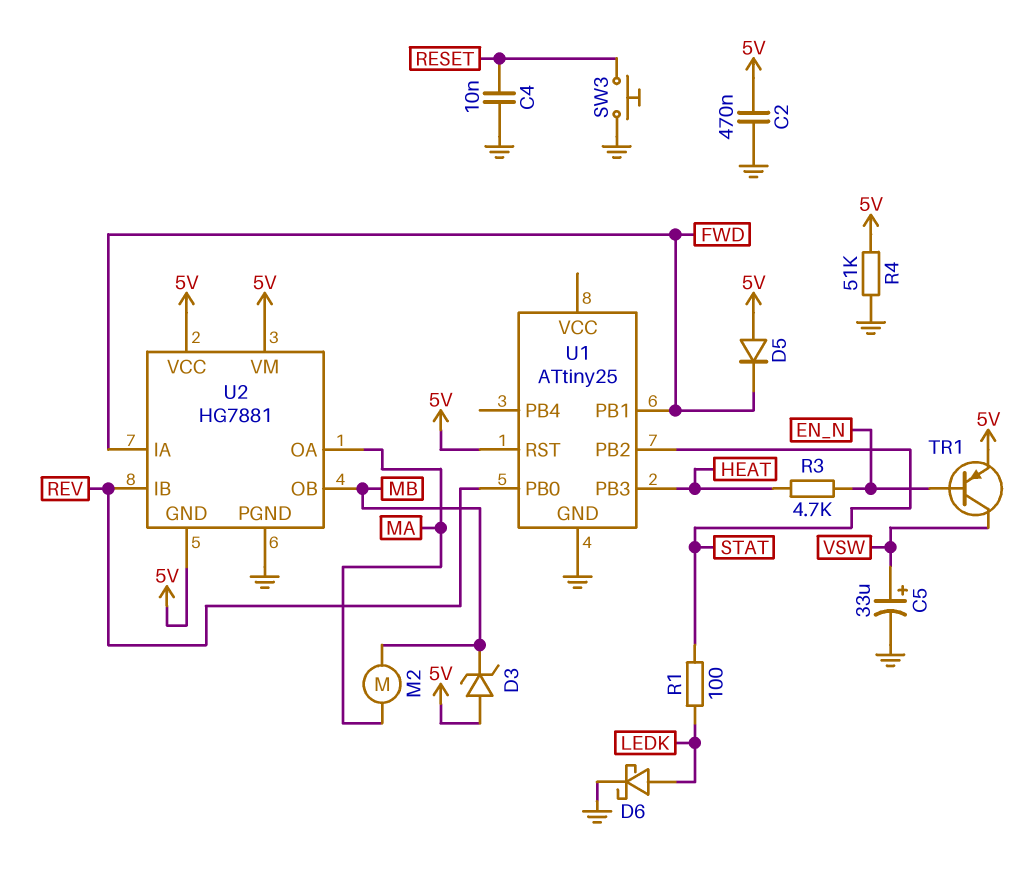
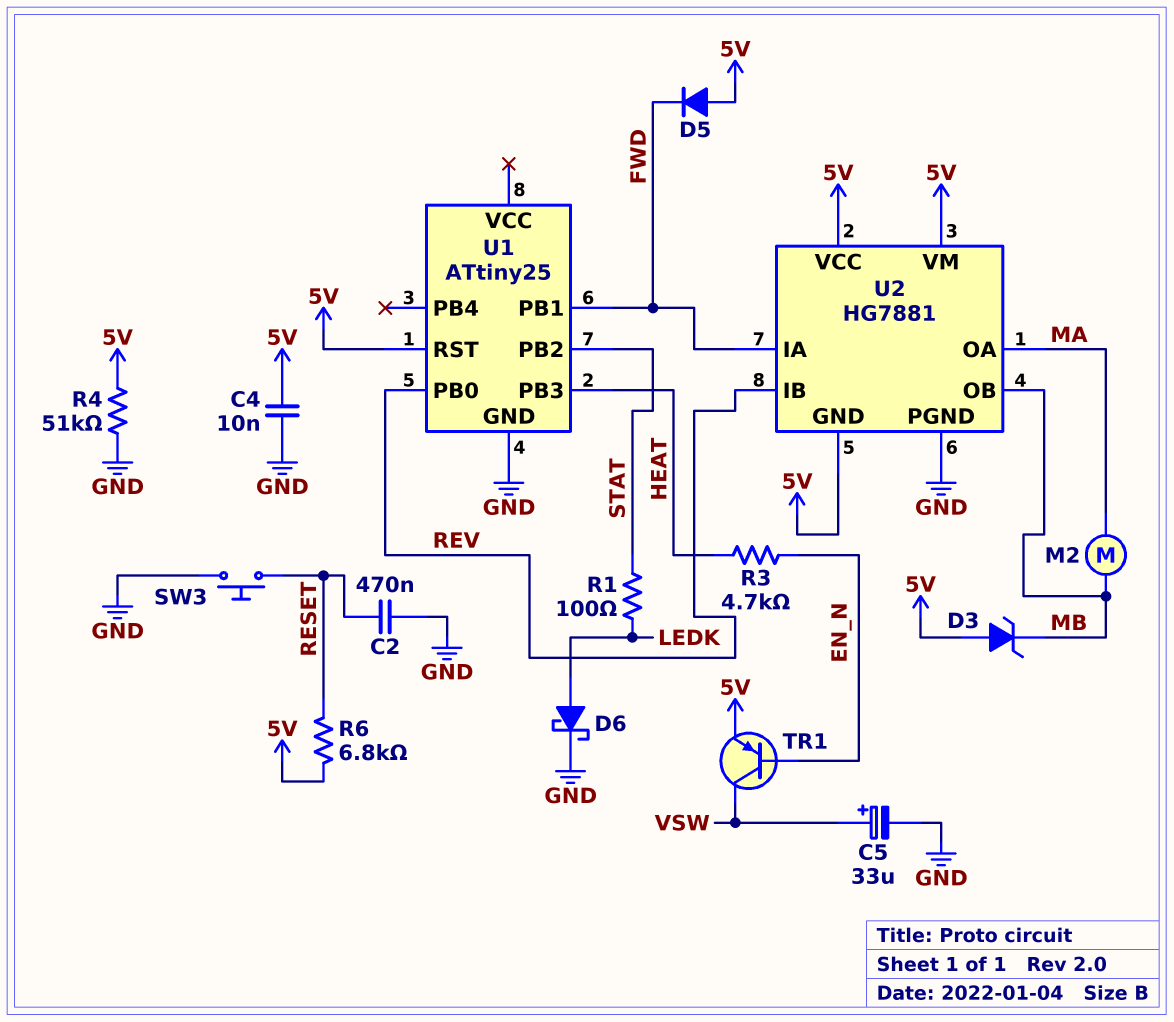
C2: 470nF (5V, GND) -> 470nF (GND, RESET)
C4: 10nF (GND, RESET) -> 10nF (5V, GND)
R6: none -> 6.8k (5V, RESET)

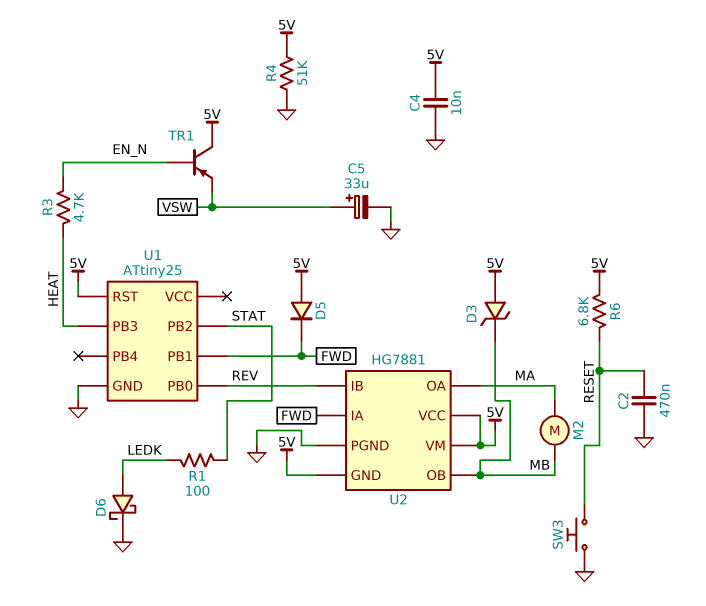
TR1: PNP (B EN_N, C VSW, E 5V) -> PNP (B EN_N, C 5V, E VSW)

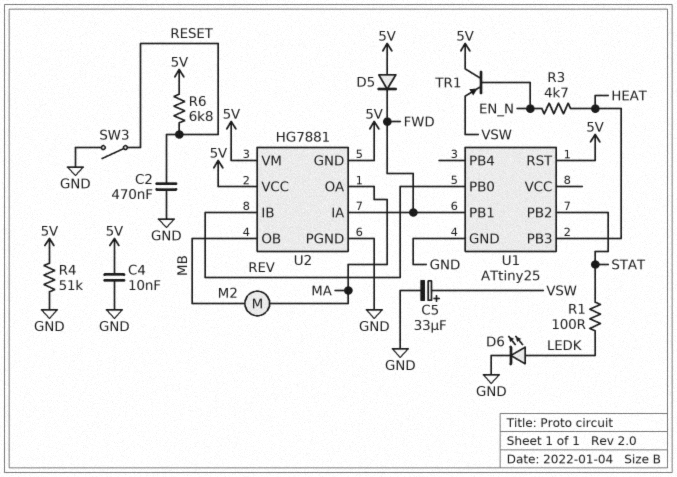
D3: zener (A 5V, K MB) -> none
D6: schottky (A LEDK, K GND) -> LED (A LEDK, K GND)
SW3: button (GND, RESET) -> switch (GND, RESET)

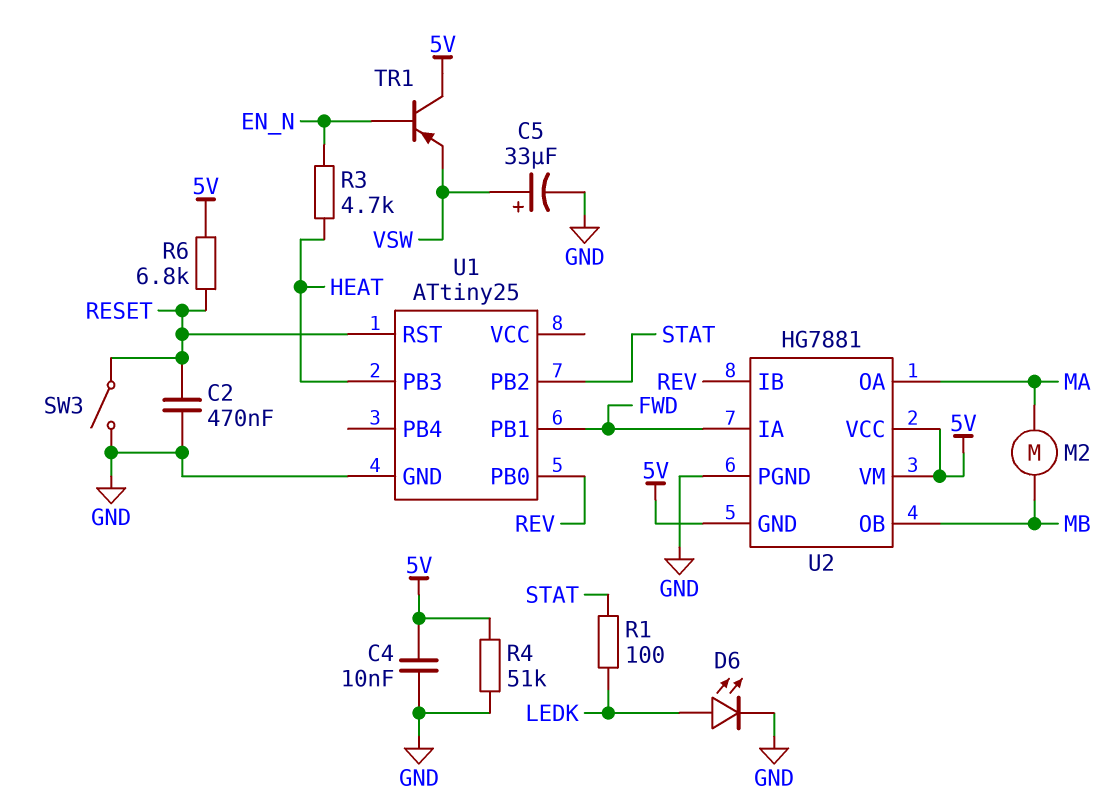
D5: diode (A 5V, K FWD) -> none
U1 pin RST: 5V -> RESET

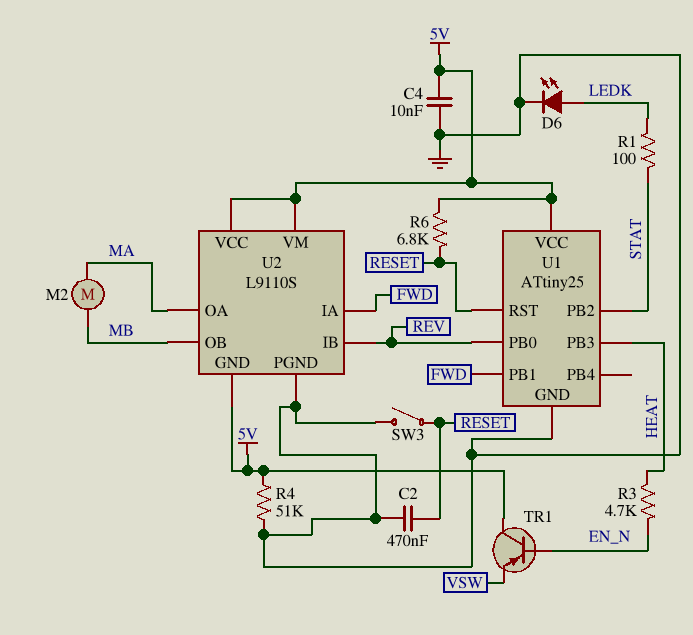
C5: 33uF (plus VSW, minus GND) -> none
U1 pin VCC: none -> 5V
U2: HG7881 -> L9110S

